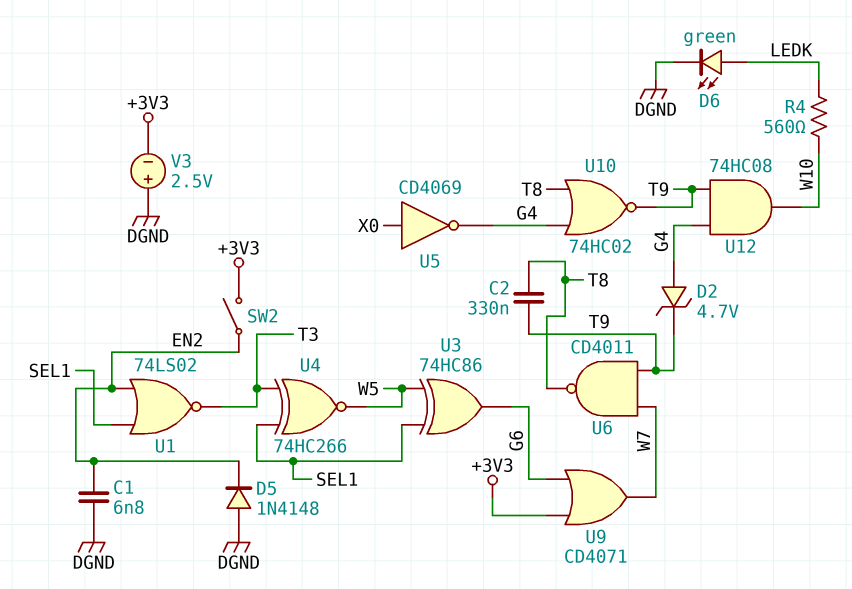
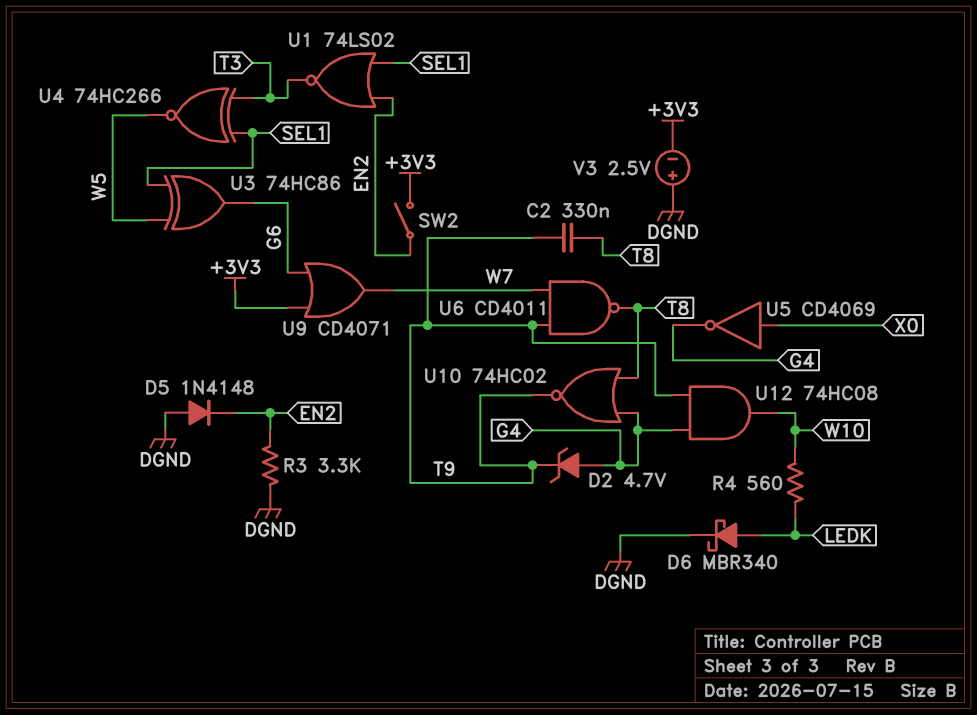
C1: 6.8nF (DGND, EN2) -> none
D6: LED green (A LEDK, K DGND) -> schottky MBR340 (A LEDK, K DGND)
R3: none -> 3.3k (DGND, EN2)

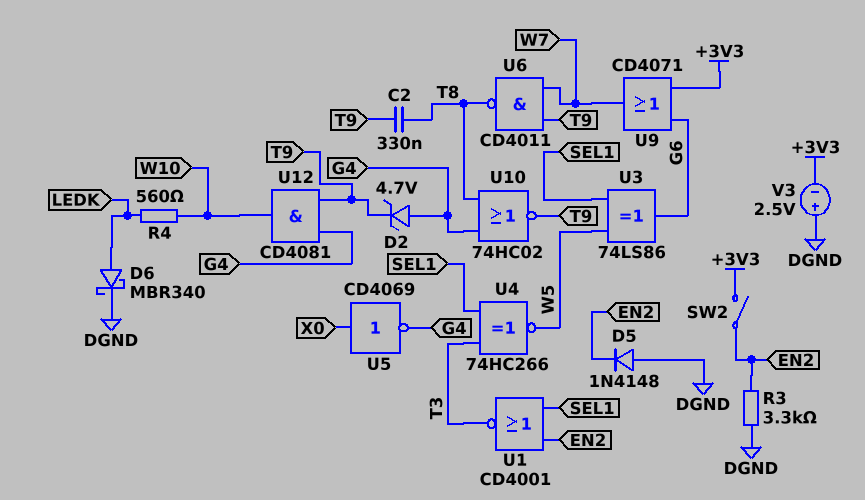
U1: NOR 74LS02 (in EN2, in SEL1, out T3) -> NOR CD4001 (in EN2, in SEL1, out T3)
U3: XOR 74HC86 (in SEL1, in W5, out G6) -> XOR 74LS86 (in SEL1, in W5, out G6)
U12: AND 74HC08 (in G4, in T9, out W10) -> AND CD4081 (in G4, in T9, out W10)

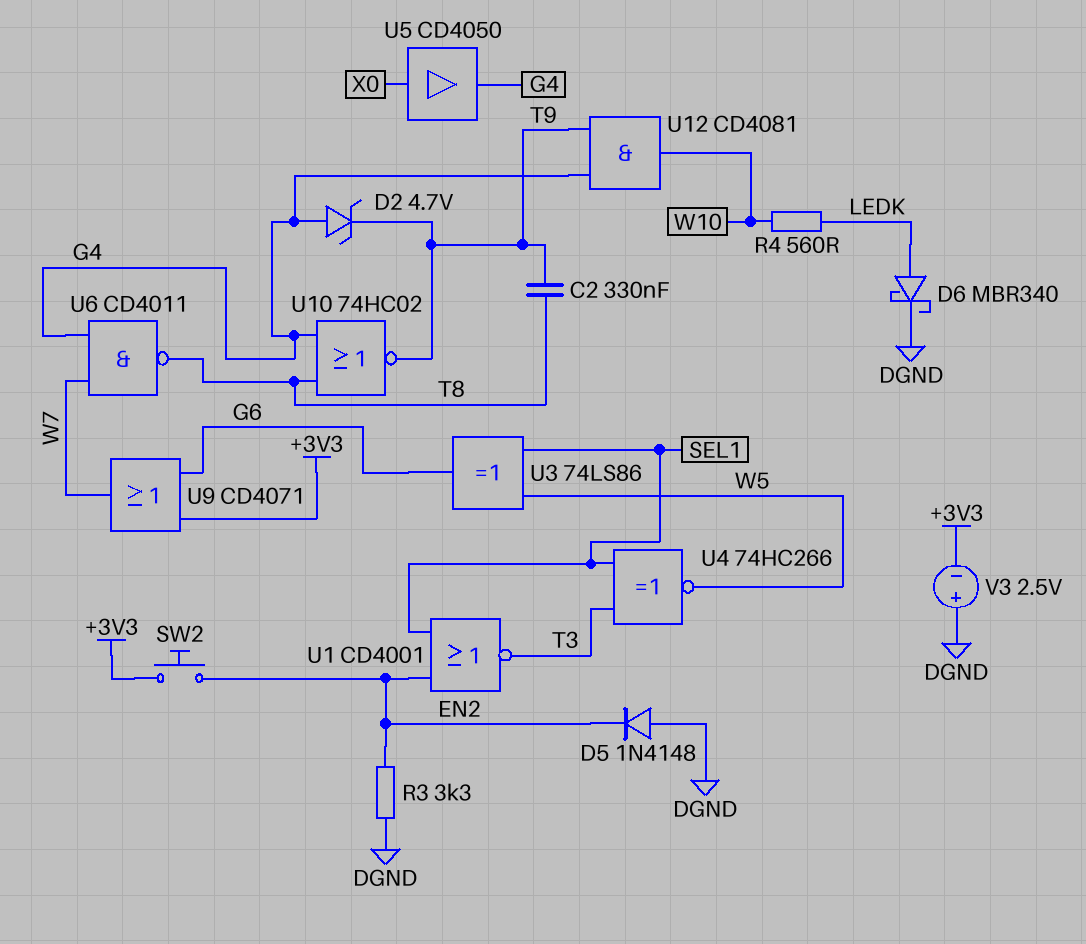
SW2: switch (+3V3, EN2) -> button (+3V3, EN2)
U5: NOT CD4069 (in X0, out G4) -> buffer CD4050 (in X0, out G4)
U6: NAND CD4011 (in T9, in W7, out T8) -> NAND CD4011 (in G4, in W7, out T8)

